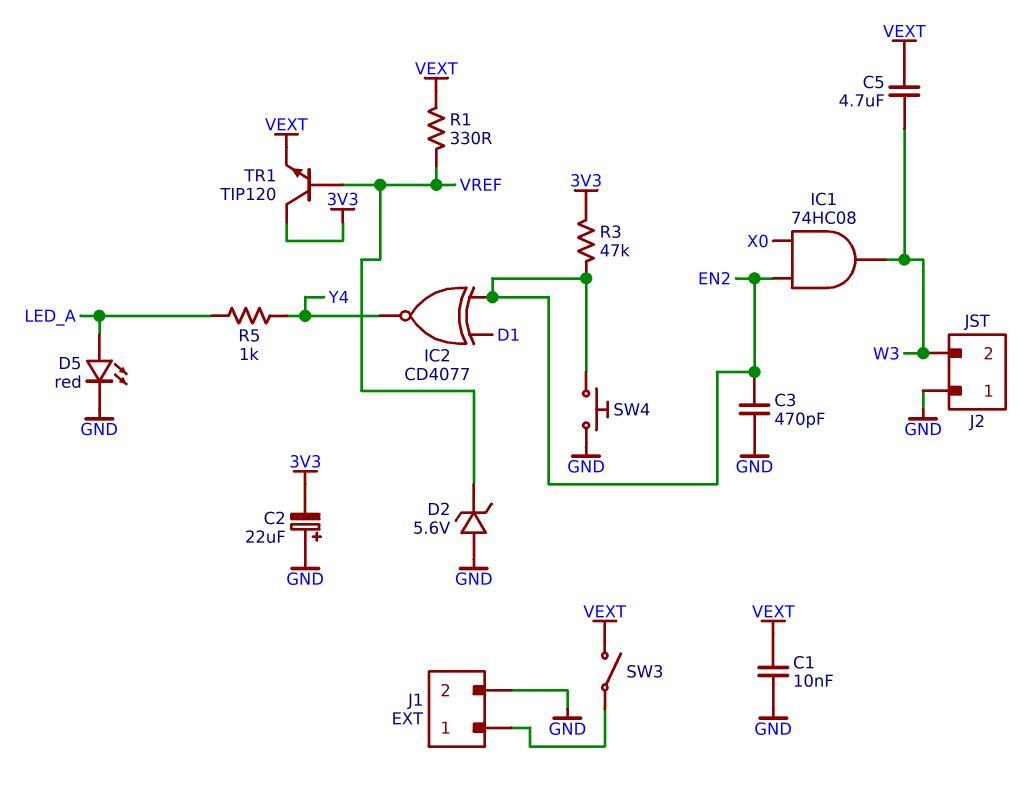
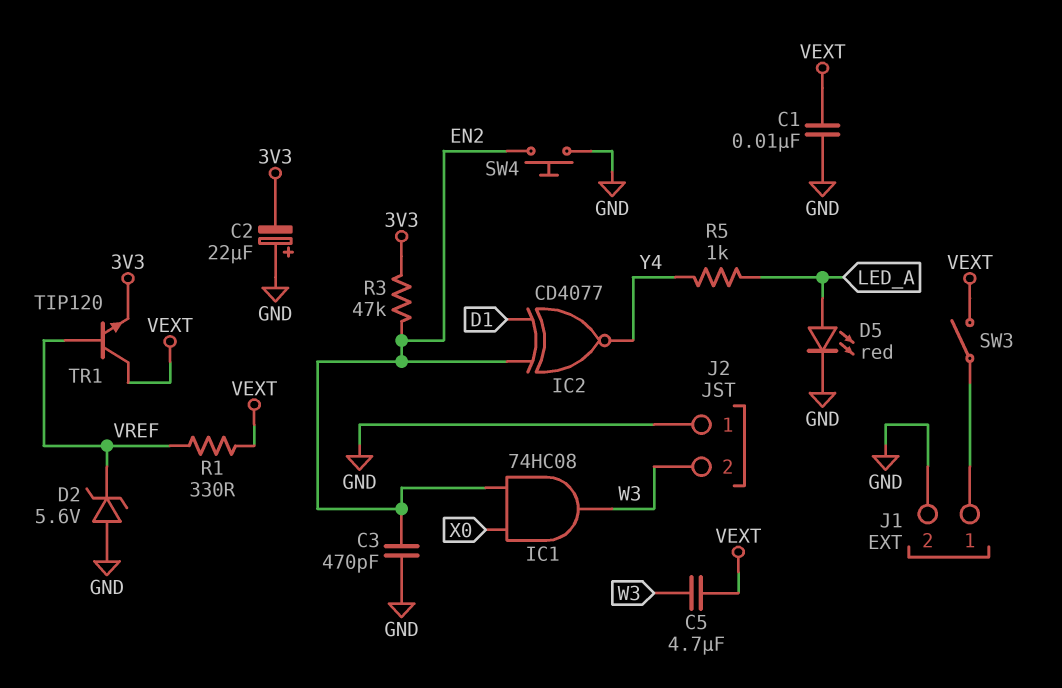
TR1: NPN TIP120 (B VREF, C 3V3, E VEXT) -> NPN TIP120 (B VREF, C VEXT, E 3V3)

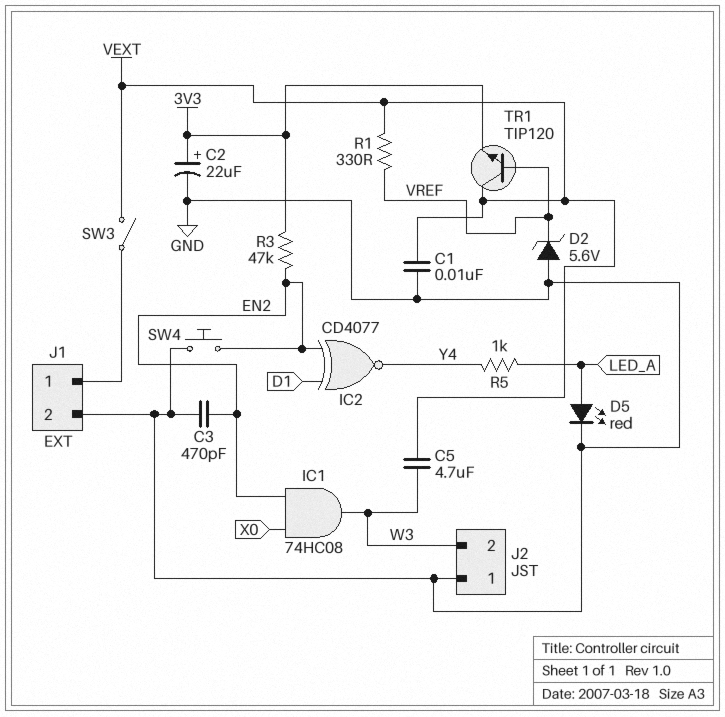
C2: 22uF (plus GND, minus 3V3) -> 22uF (plus 3V3, minus GND)

